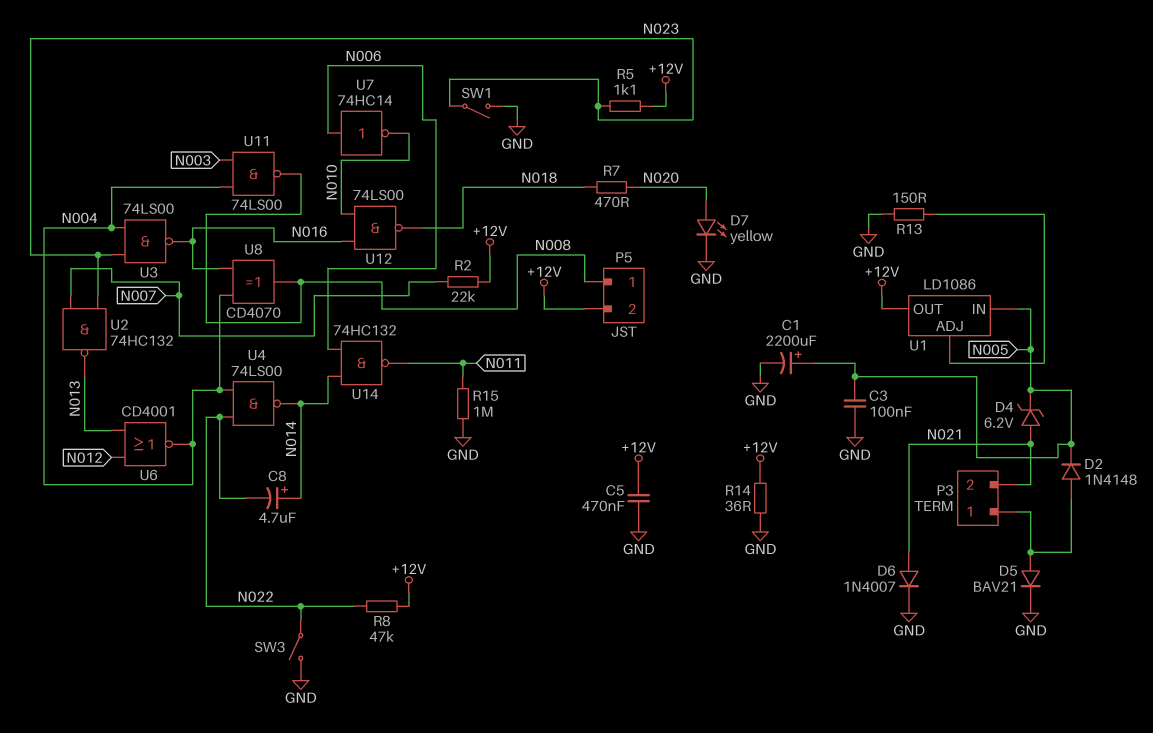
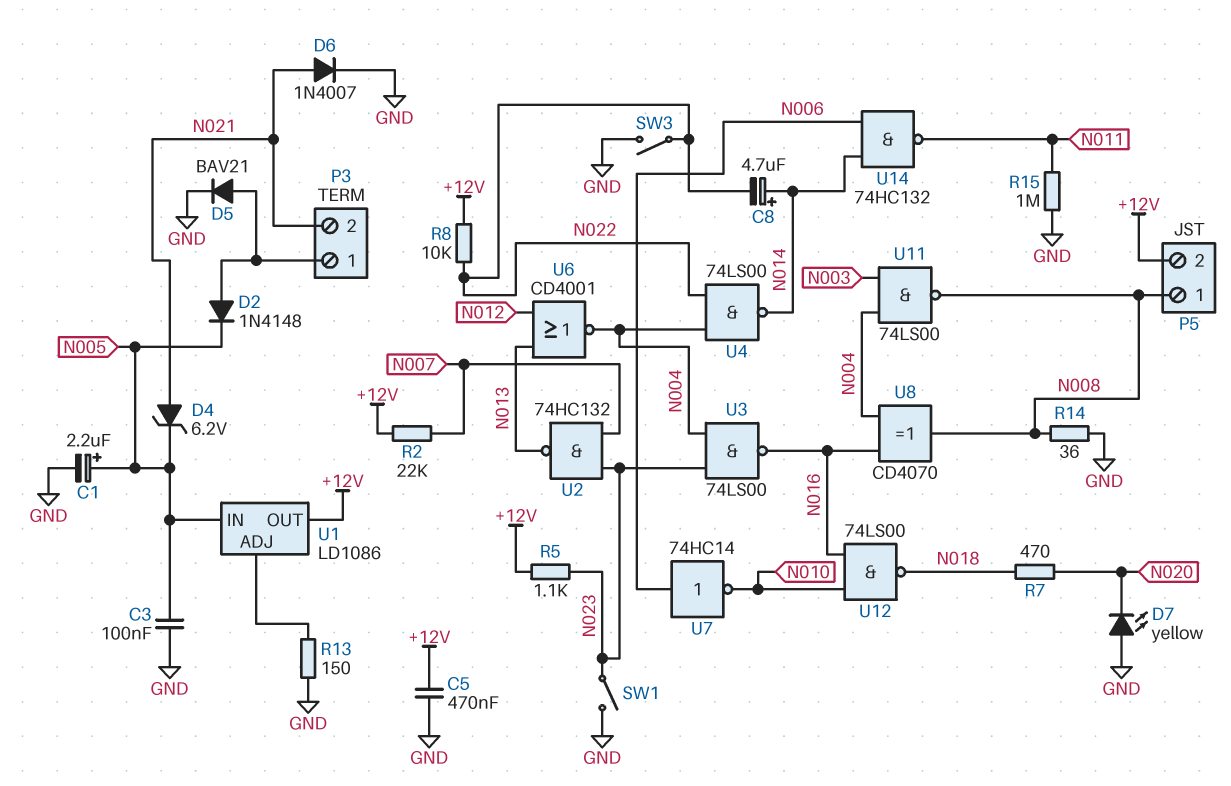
C1: 2200uF (plus N005, minus GND) -> 2.2uF (plus N005, minus GND)
D7: LED yellow (A N020, K GND) -> LED yellow (A GND, K N020)
R8: 47k (+12V, N022) -> 10k (+12V, N022)
R14: 36 (+12V, GND) -> 36 (GND, N008)

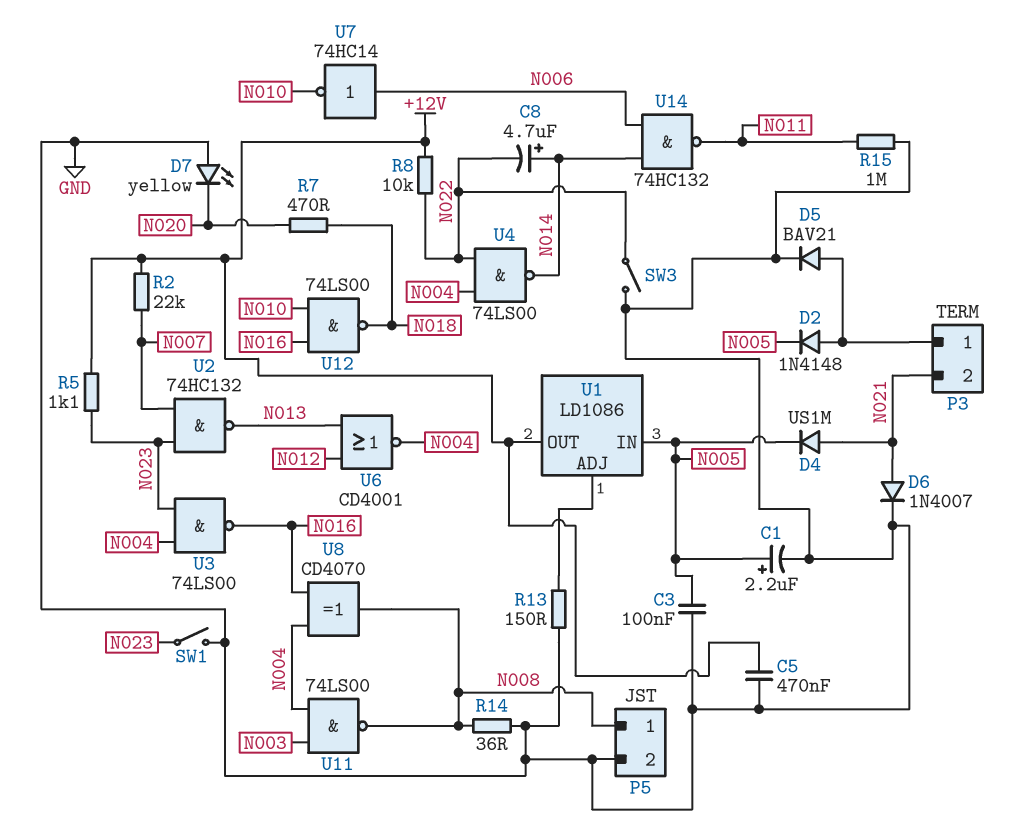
D4: zener 6.2V (A N021, K N005) -> diode US1M (A N021, K N005)
P5 pin 2: +12V -> GND

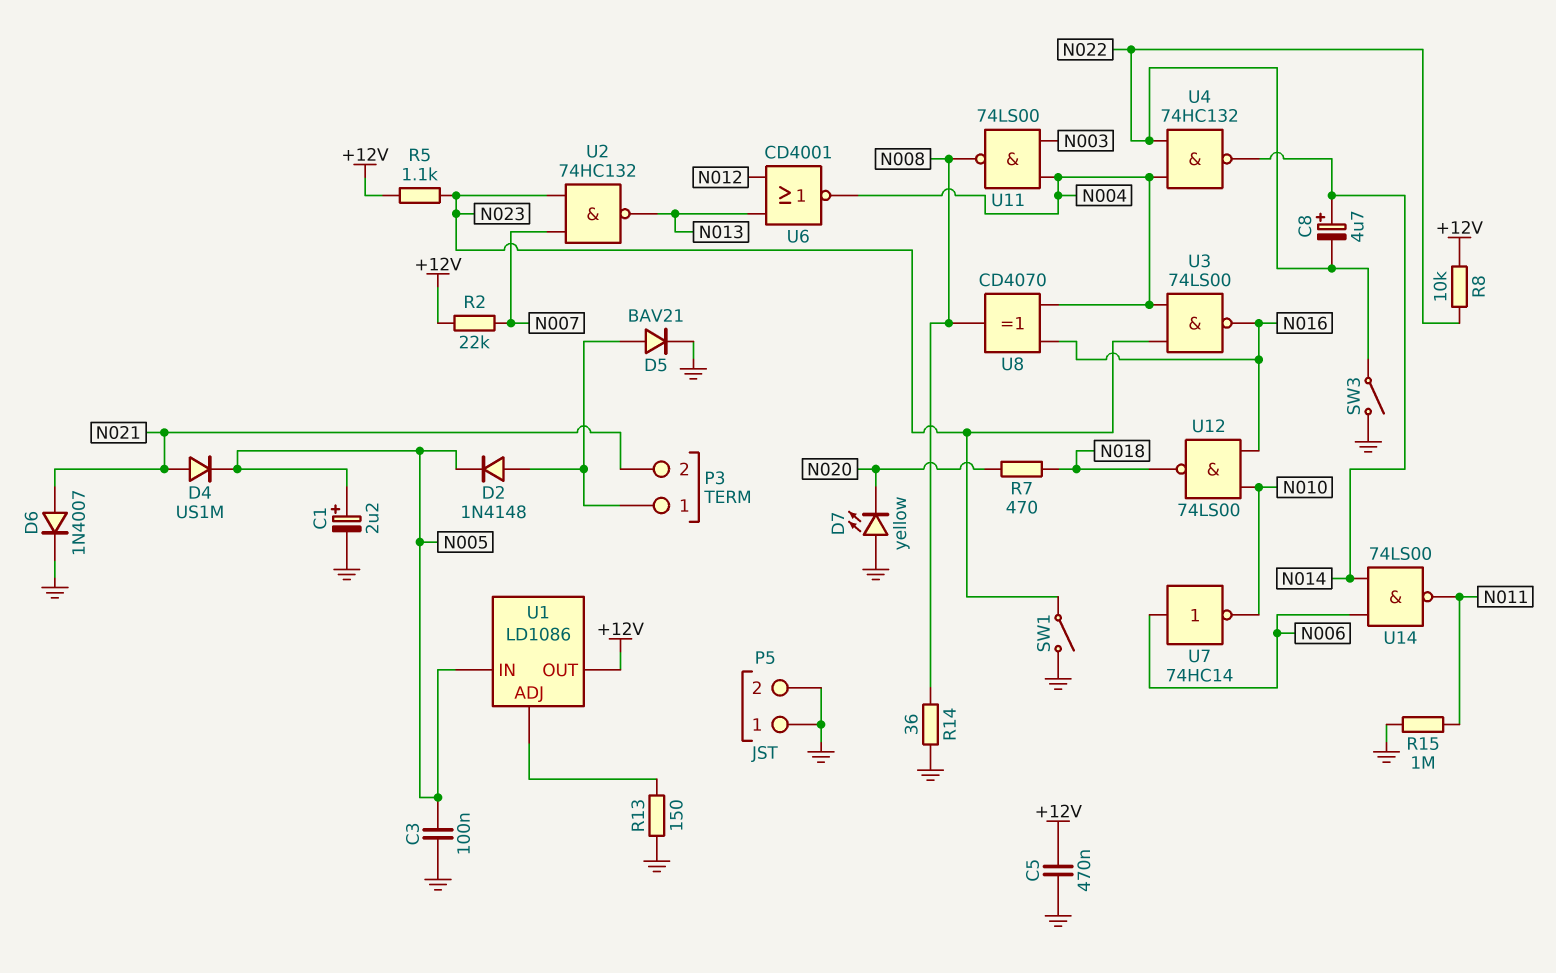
P5 pin 1: N008 -> GND
U4: NAND 74LS00 (in N004, in N022, out N014) -> NAND 74HC132 (in N004, in N022, out N014)
U14: NAND 74HC132 (in N006, in N014, out N011) -> NAND 74LS00 (in N006, in N014, out N011)

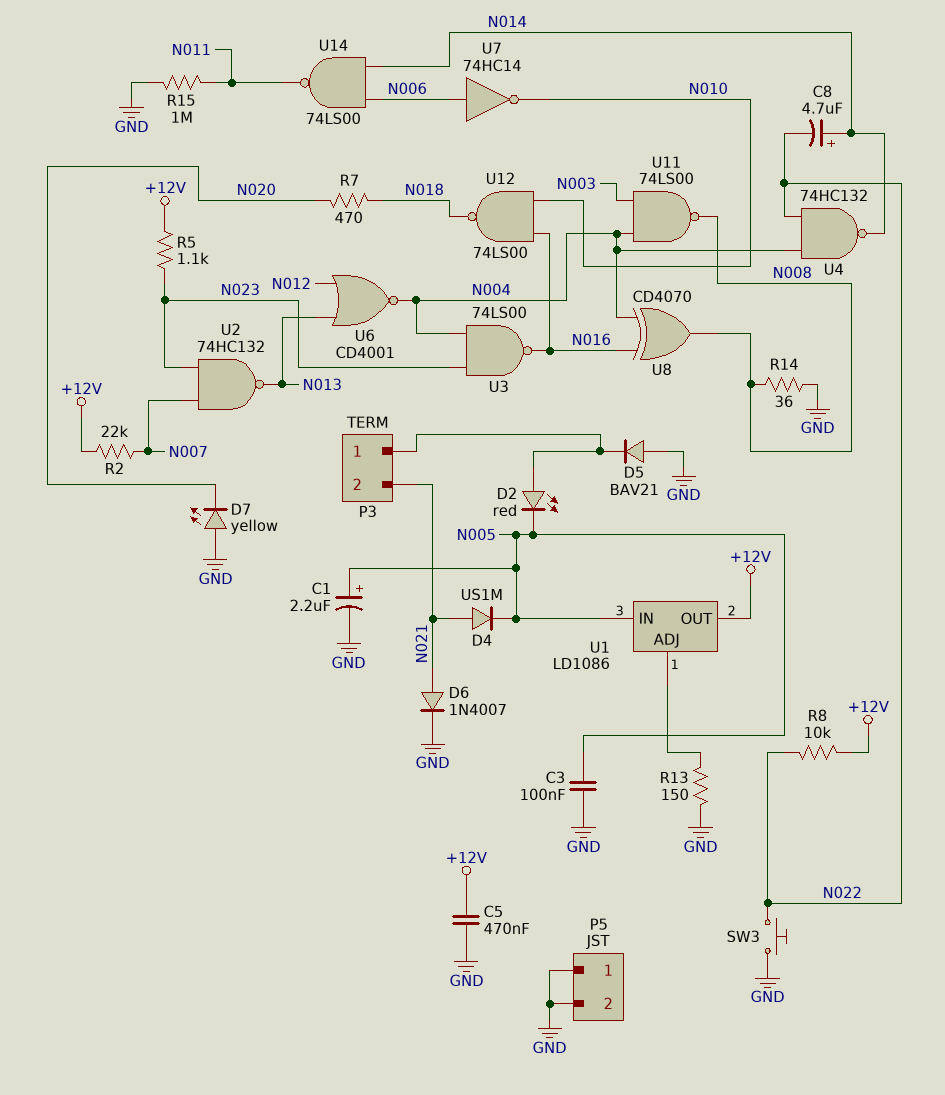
D2: diode 1N4148 (A P3/1, K N005) -> LED red (A P3/1, K N005)
D5: diode BAV21 (A P3/1, K GND) -> diode BAV21 (A GND, K P3/1)
SW1: switch (GND, N023) -> none
SW3: switch (GND, N022) -> button (GND, N022)

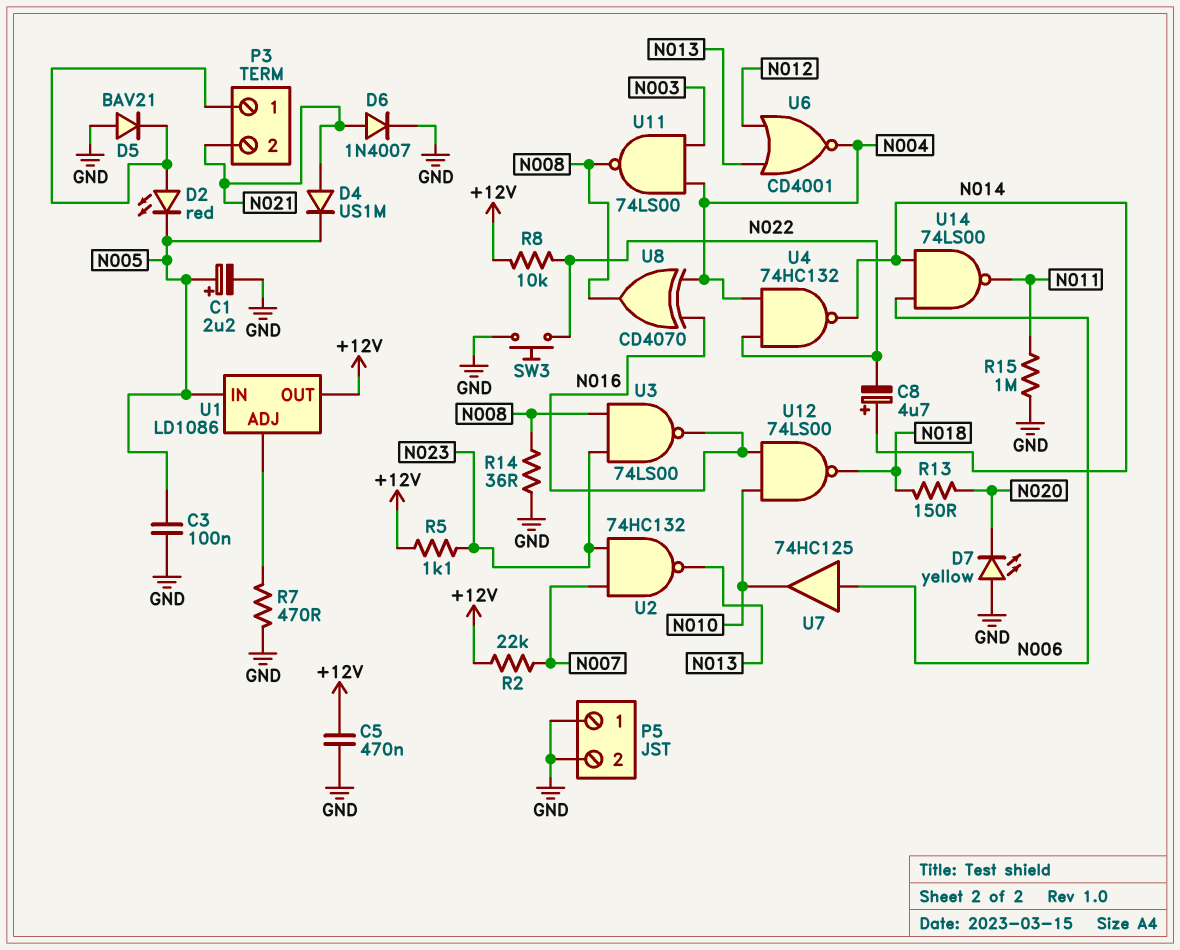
R7: 470 (N018, N020) -> 470 (GND, U1/ADJ)
R13: 150 (GND, U1/ADJ) -> 150 (N018, N020)
U3: NAND 74LS00 (in N004, in N023, out N016) -> NAND 74LS00 (in N008, in N023, out N016)
U7: NOT 74HC14 (in N006, out N010) -> buffer 74HC125 (in N006, out N010)

